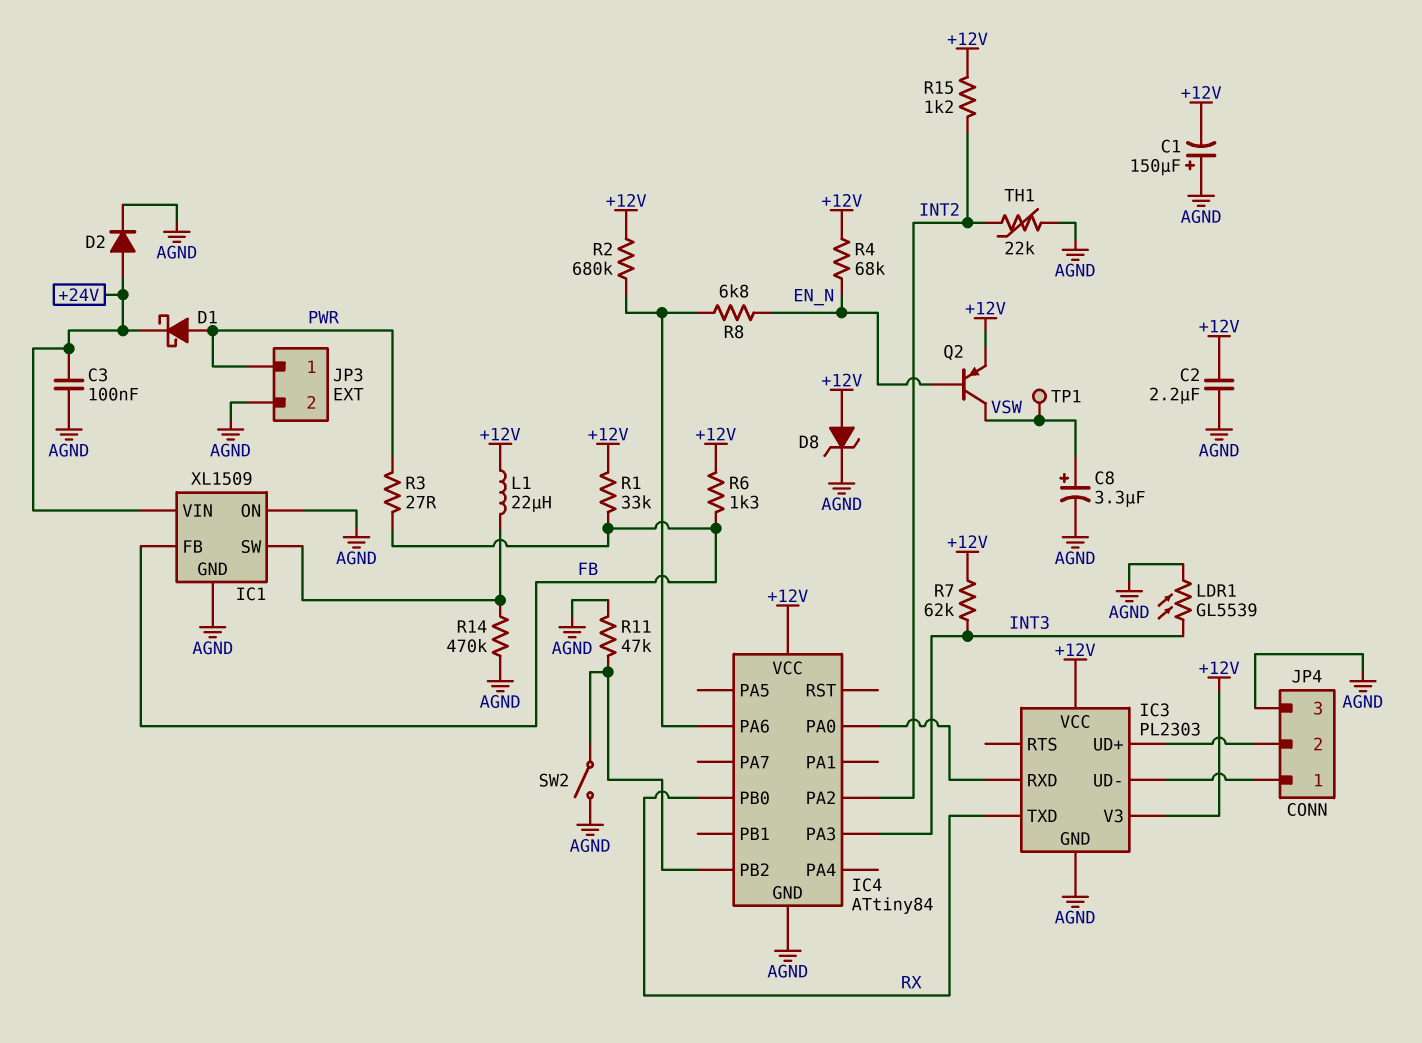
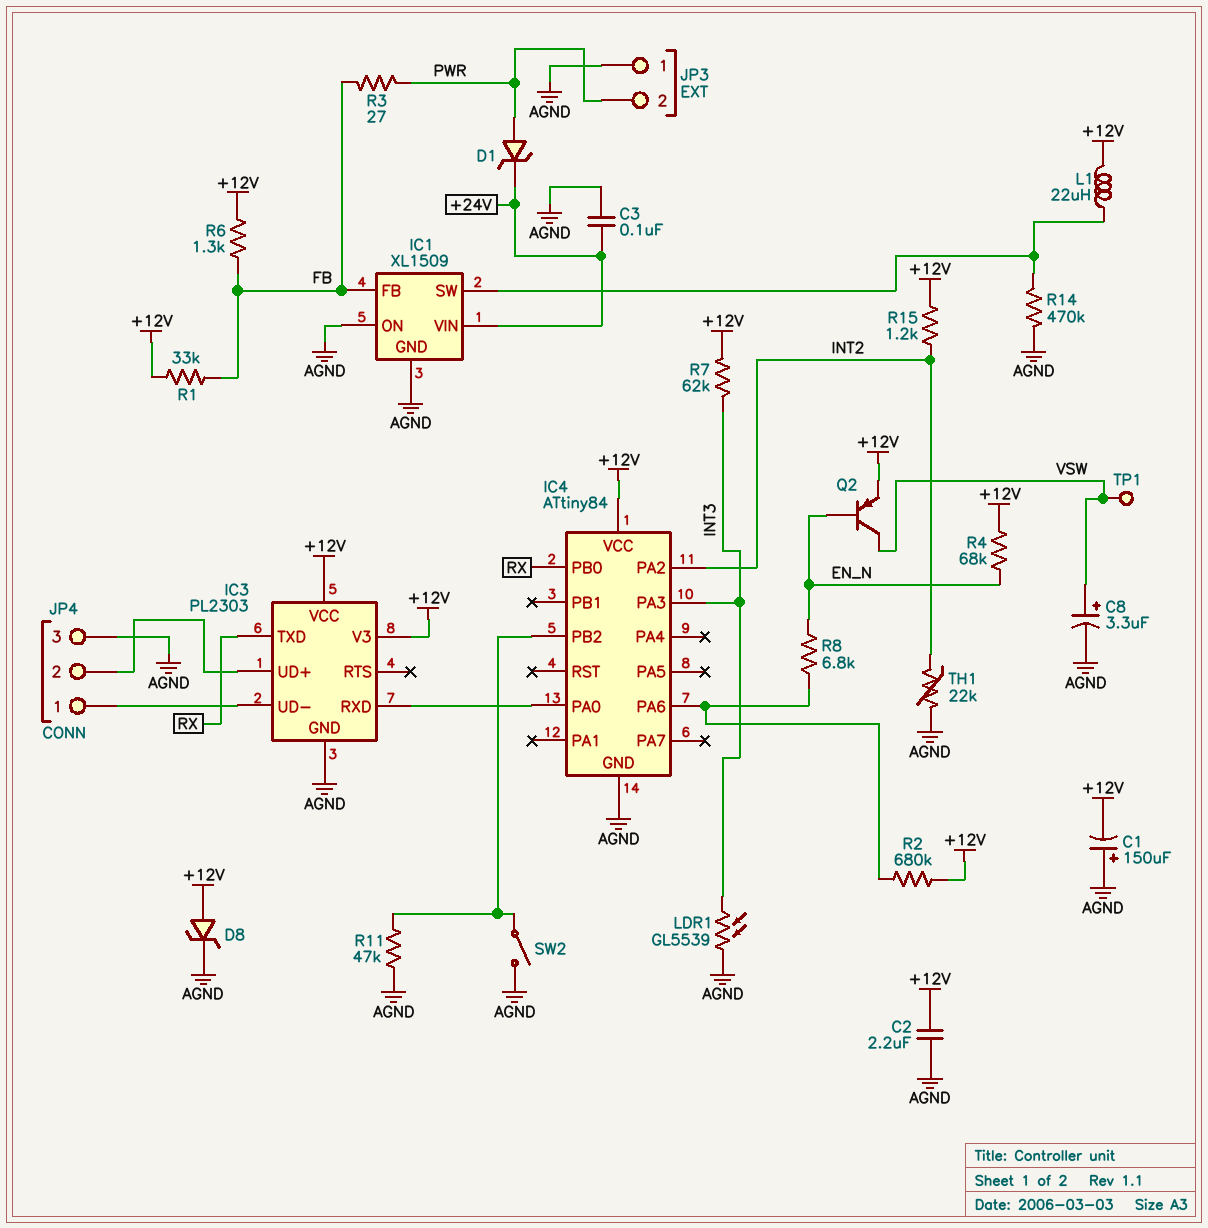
D1: schottky (A PWR, K +24V) -> zener (A PWR, K +24V)
D2: diode (A +24V, K AGND) -> none
JP3 pin 1: PWR -> AGND
JP3 pin 2: AGND -> PWR

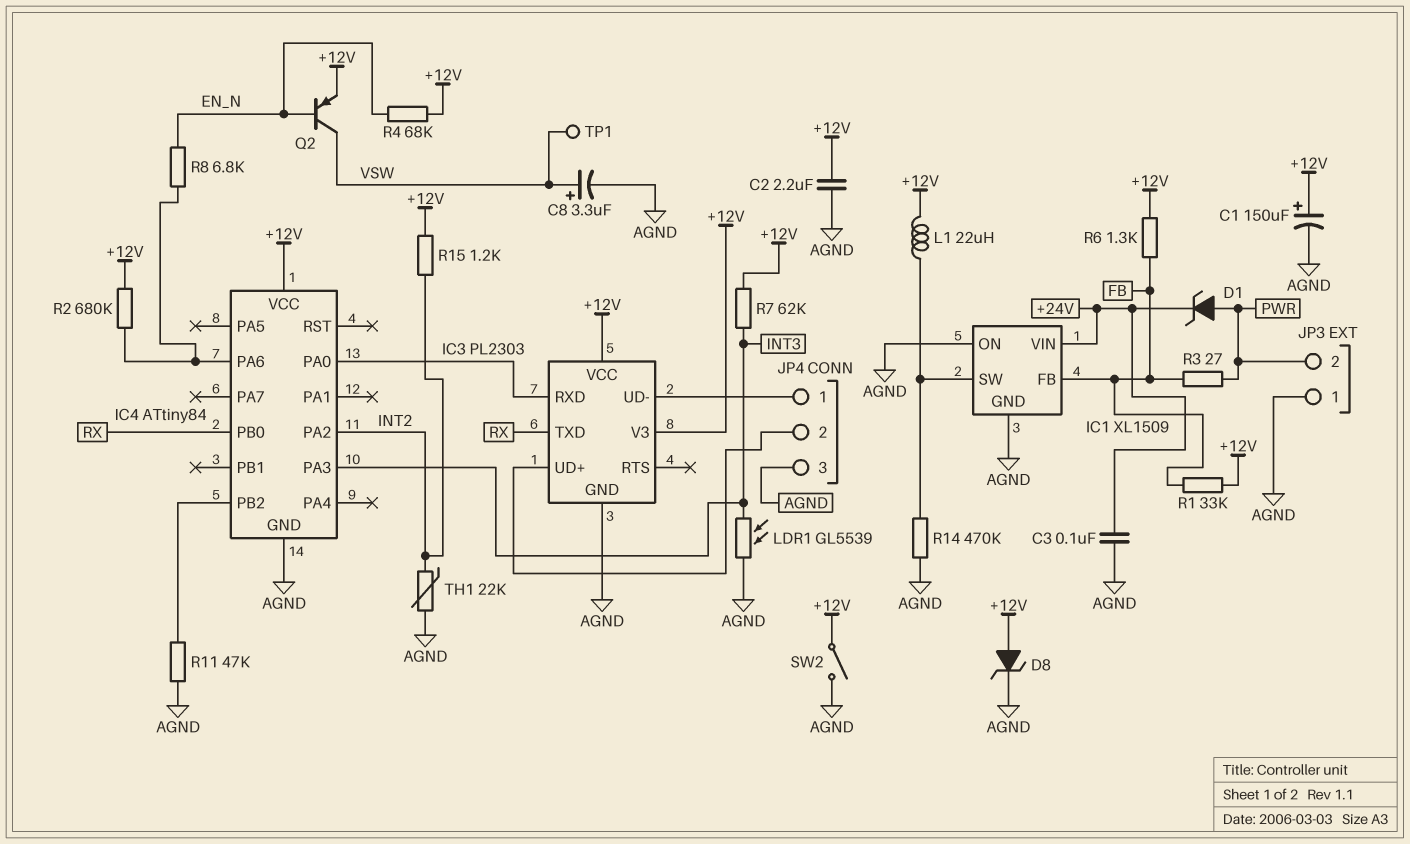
C1: 150uF (plus AGND, minus +12V) -> 150uF (plus +12V, minus AGND)
SW2: switch (AGND, IC4/PB2) -> switch (+12V, AGND)

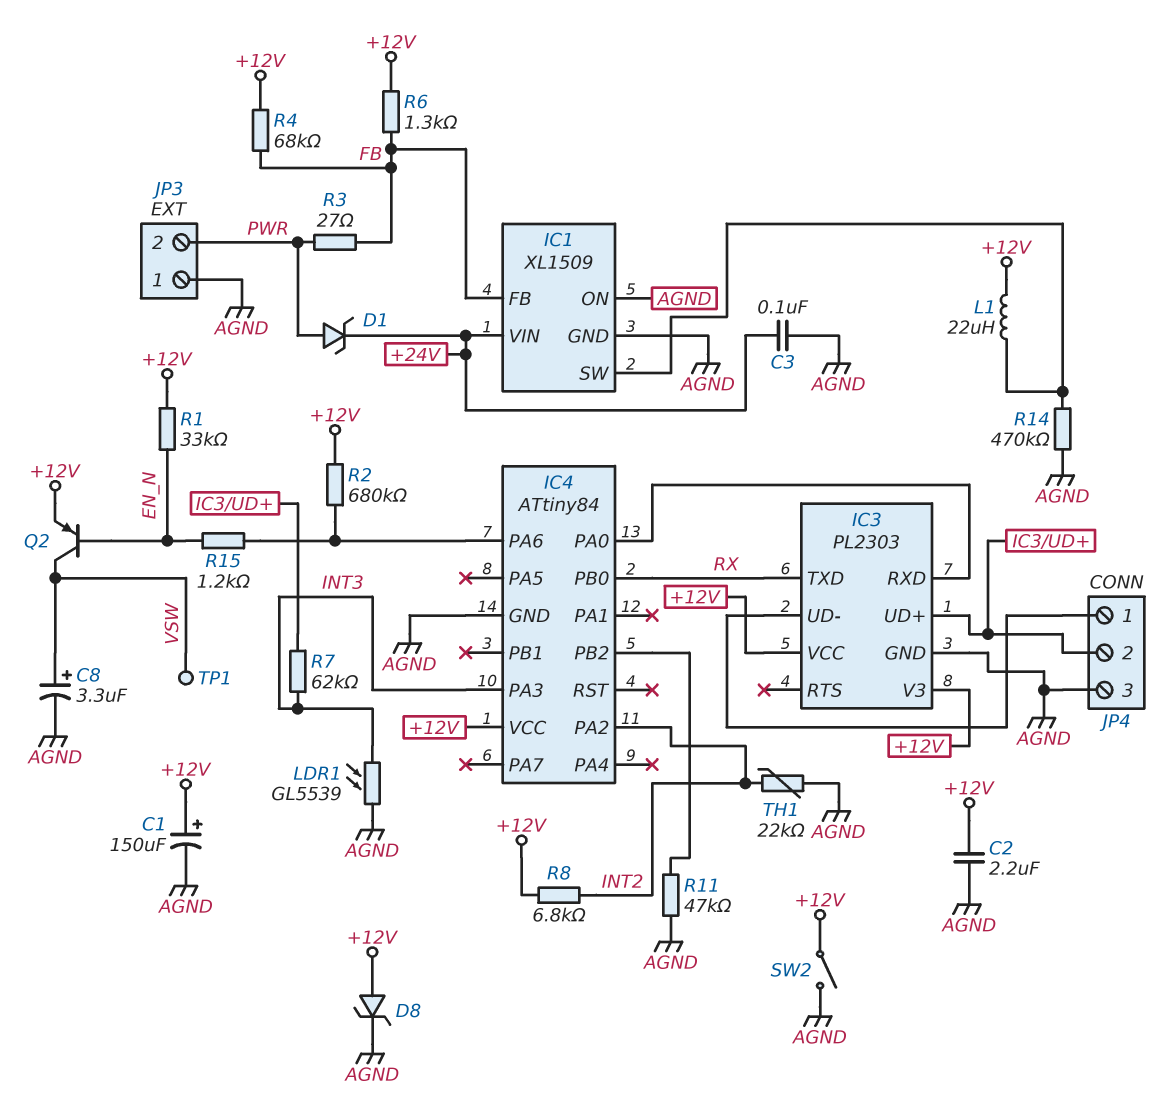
R1: 33k (+12V, FB) -> 33k (+12V, EN_N)
R4: 68k (+12V, EN_N) -> 68k (+12V, FB)
R7: 62k (+12V, INT3) -> 62k (IC3/UD+, INT3)
R8: 6.8k (EN_N, IC4/PA6) -> 6.8k (+12V, INT2)
R15: 1.2k (+12V, INT2) -> 1.2k (EN_N, IC4/PA6)

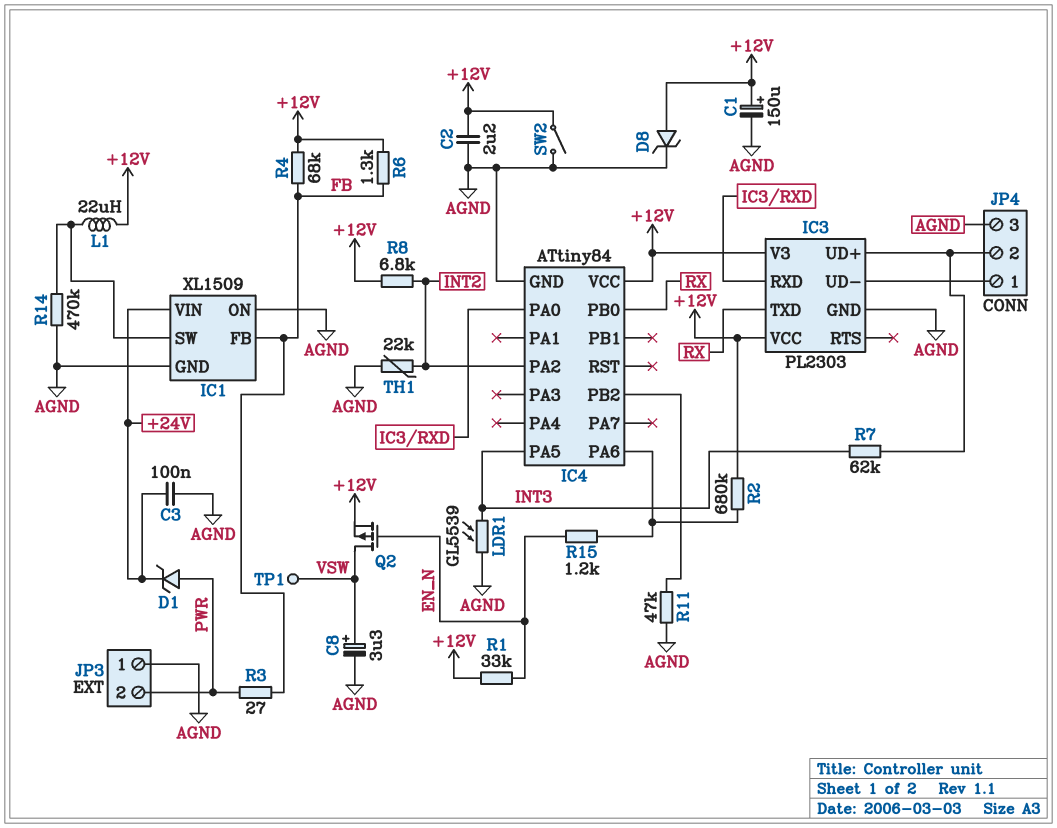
IC4 pin PA3: INT3 -> none
IC4 pin PA5: none -> INT3
Q2: PNP (B EN_N, C VSW, E +12V) -> PMOS (G EN_N, D VSW, S +12V)

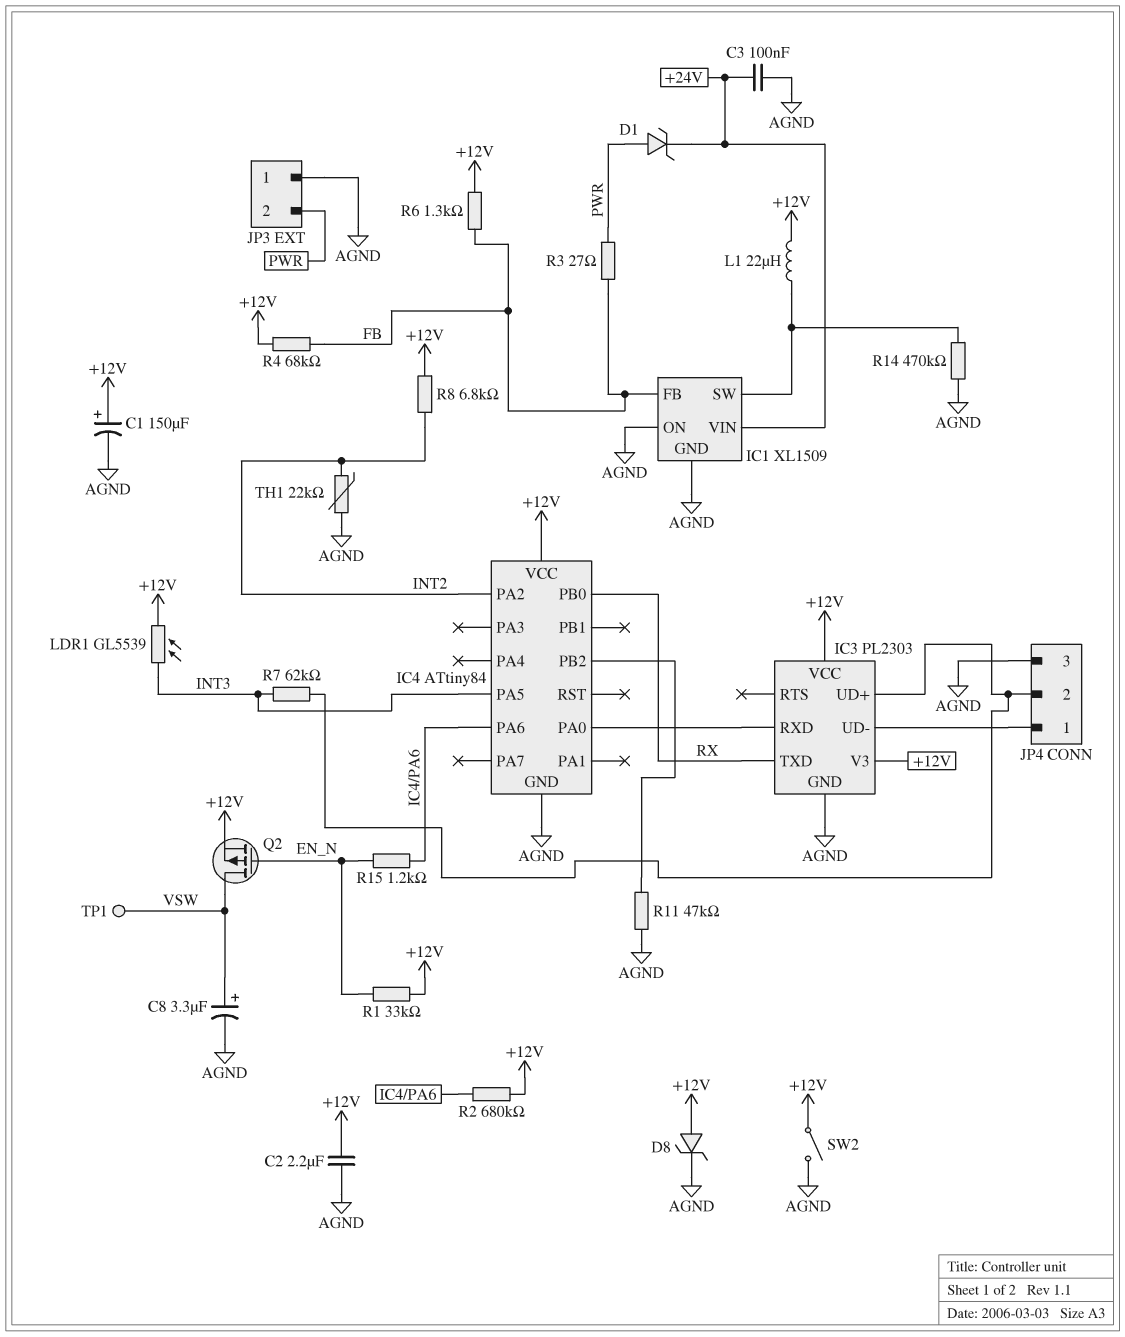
LDR1: GL5539 (AGND, INT3) -> GL5539 (+12V, INT3)

